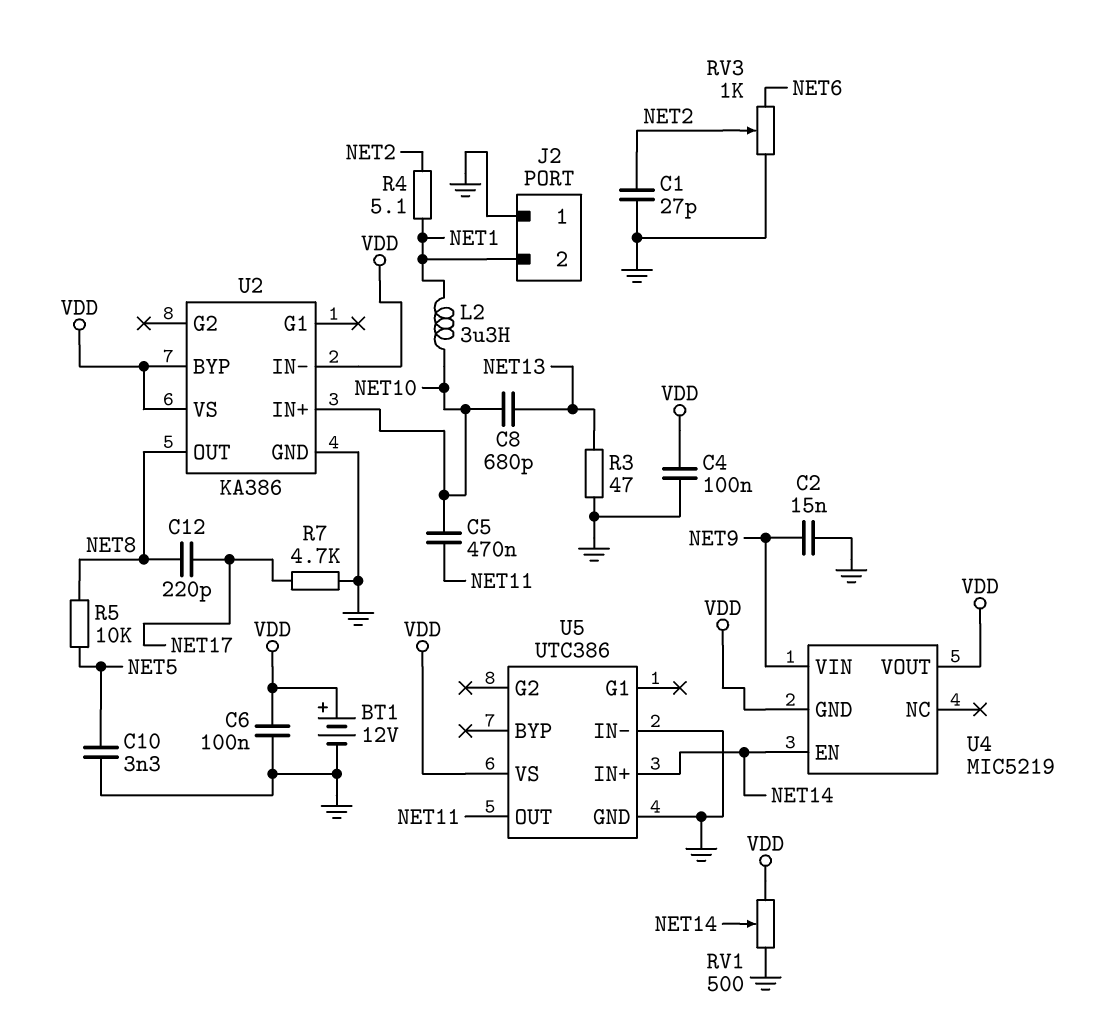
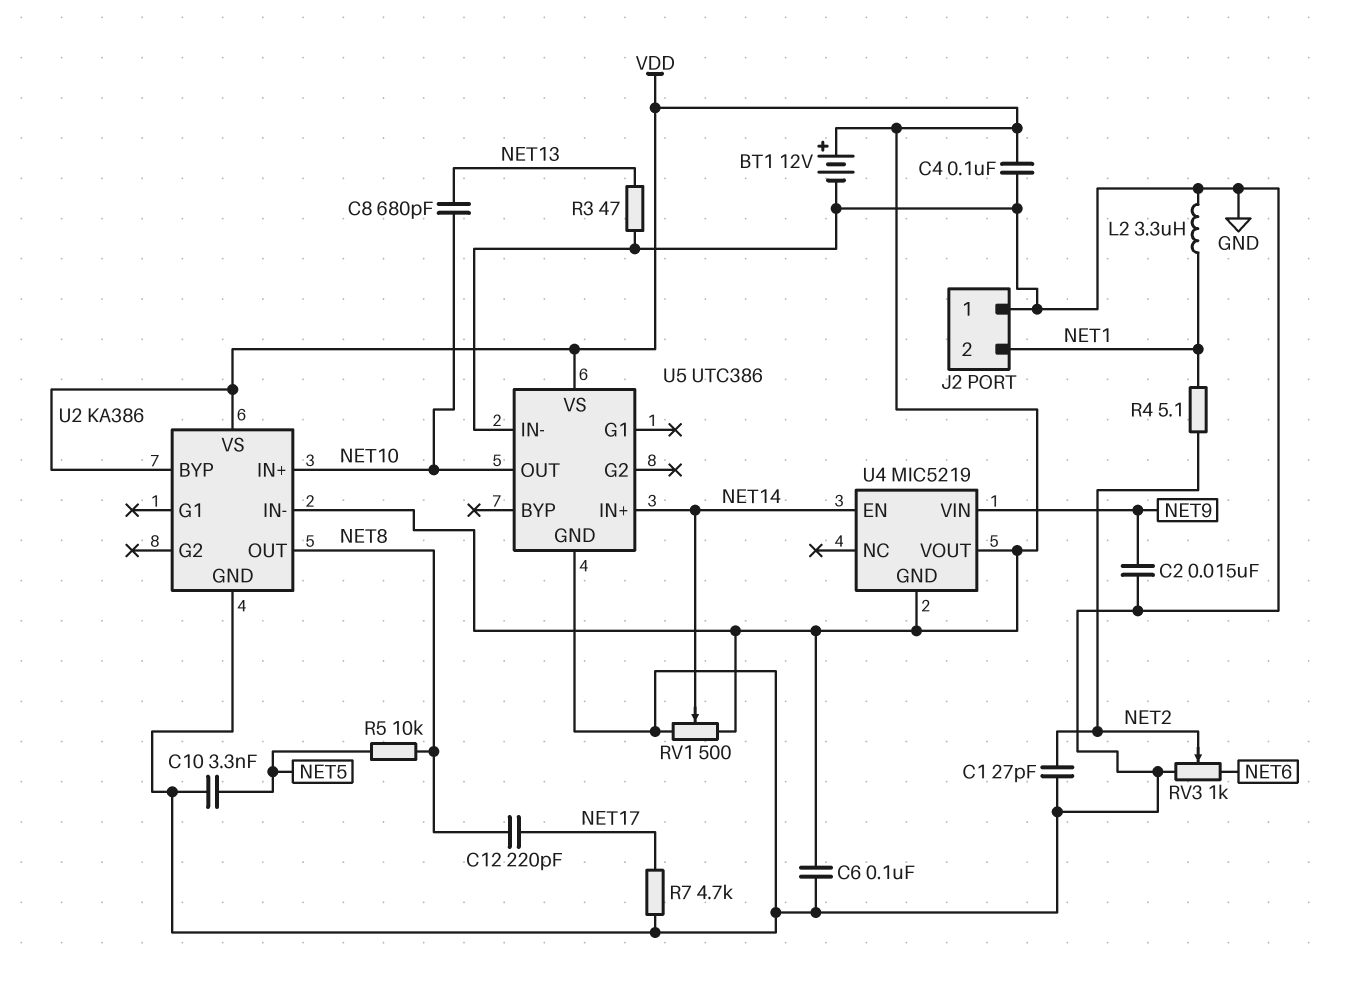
C5: 470nF (NET10, NET11) -> none
L2: 3.3uH (NET1, NET10) -> 3.3uH (GND, NET1)
U5 pin OUT: NET11 -> NET10

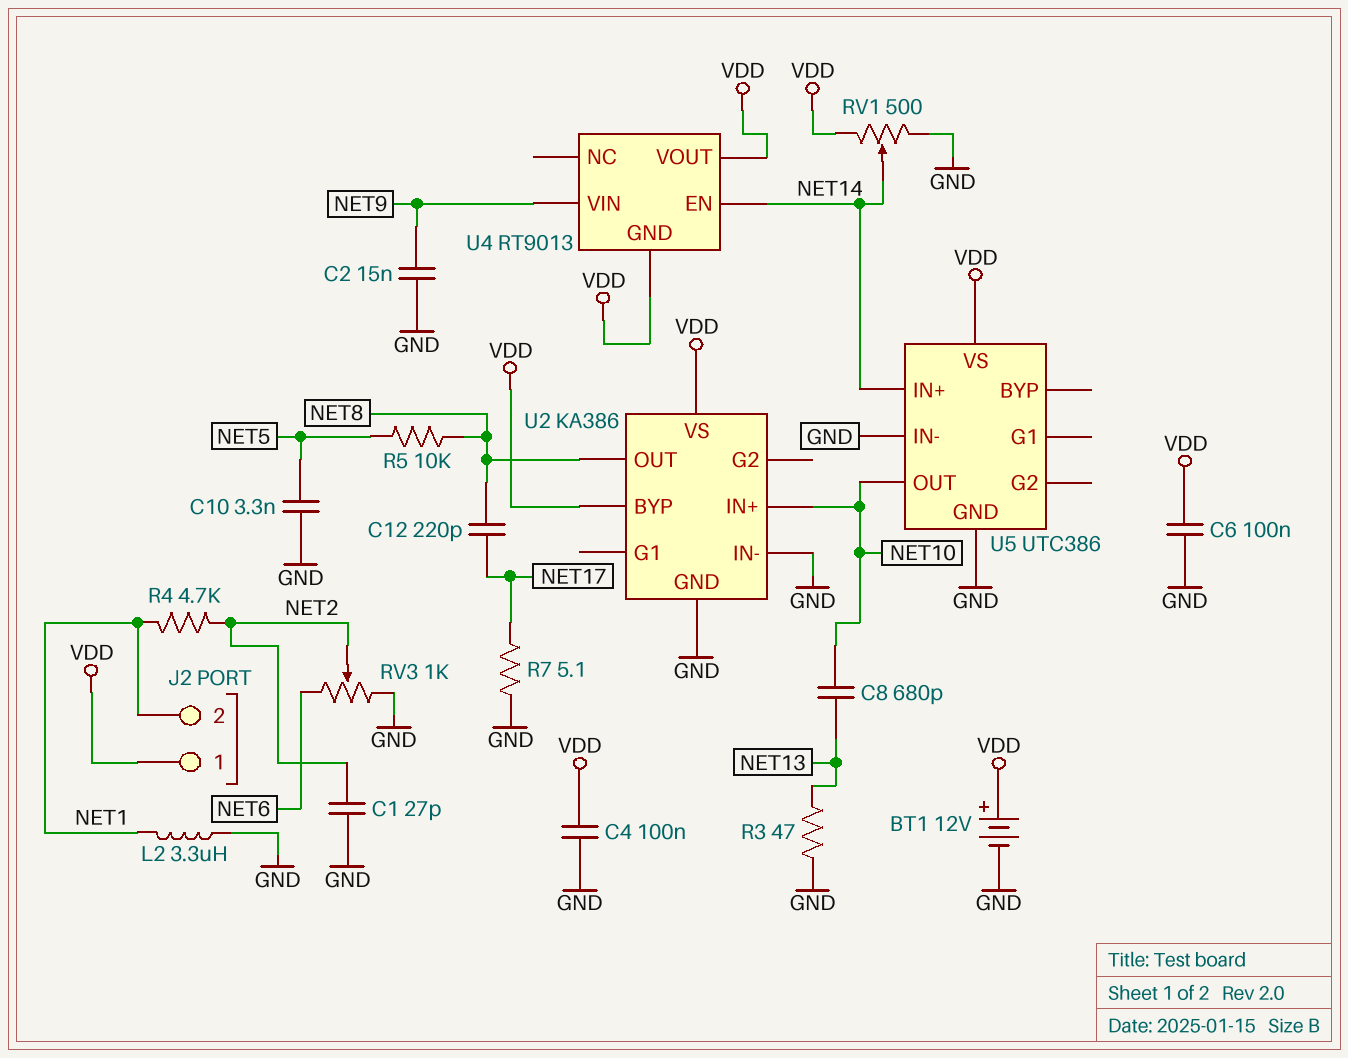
J2 pin 1: GND -> VDD
R4: 5.1 (NET1, NET2) -> 4.7k (NET1, NET2)
R7: 4.7k (GND, NET17) -> 5.1 (GND, NET17)
U2 pin IN-: VDD -> GND
U4: MIC5219 -> RT9013

